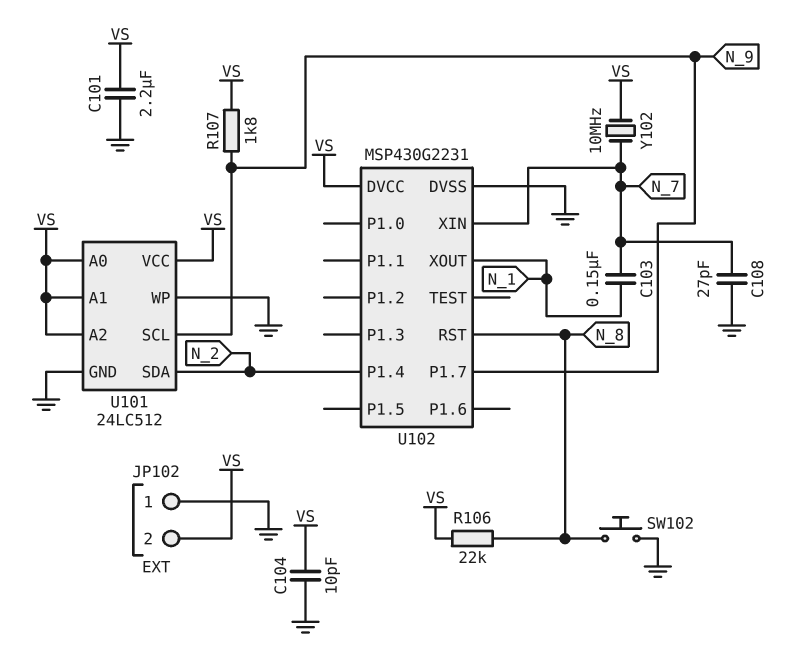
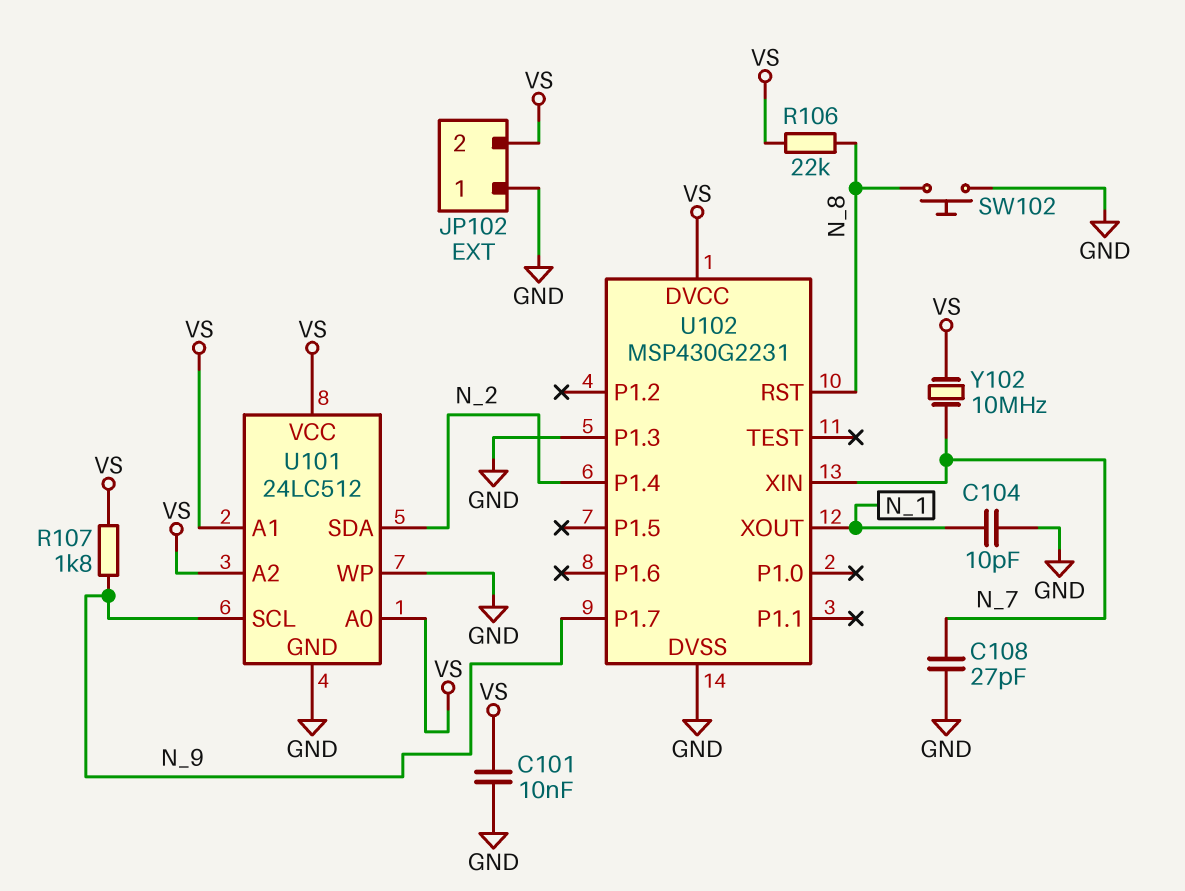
C101: 2.2uF (GND, VS) -> 10nF (GND, VS)
C103: 150nF (N_1, N_7) -> none
C104: 10pF (GND, VS) -> 10pF (GND, N_1)
U102 pin P1.3: none -> GND

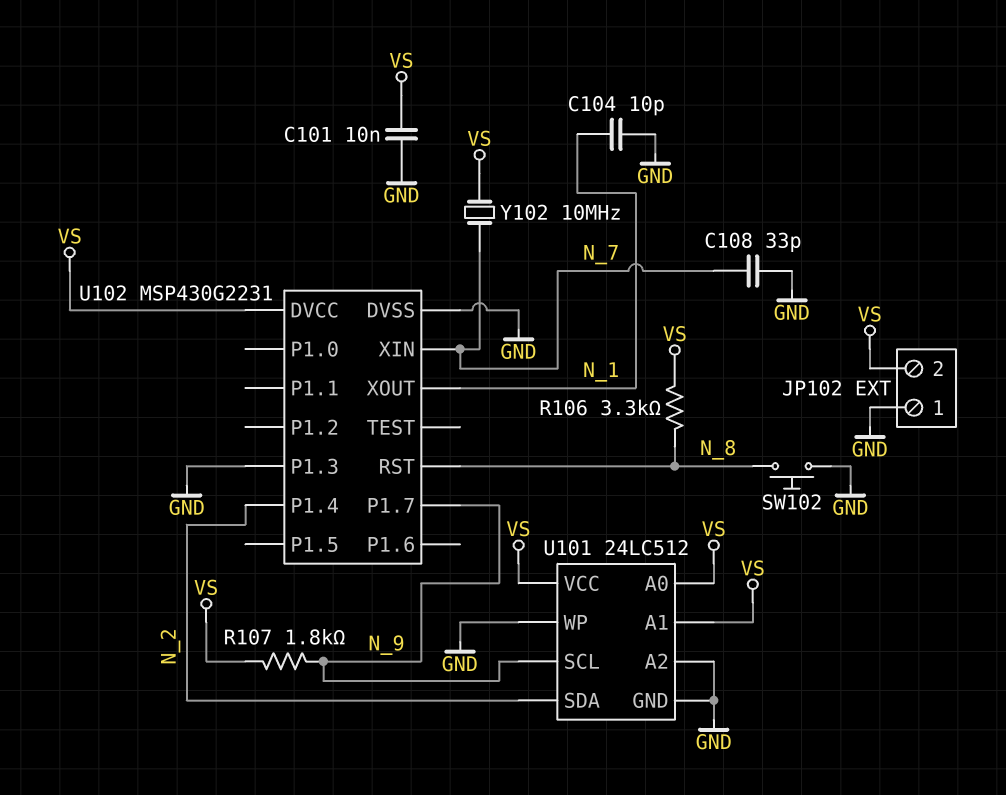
C108: 27pF (GND, N_7) -> 33pF (GND, N_7)
R106: 22k (N_8, VS) -> 3.3k (N_8, VS)
U101 pin A2: VS -> GND

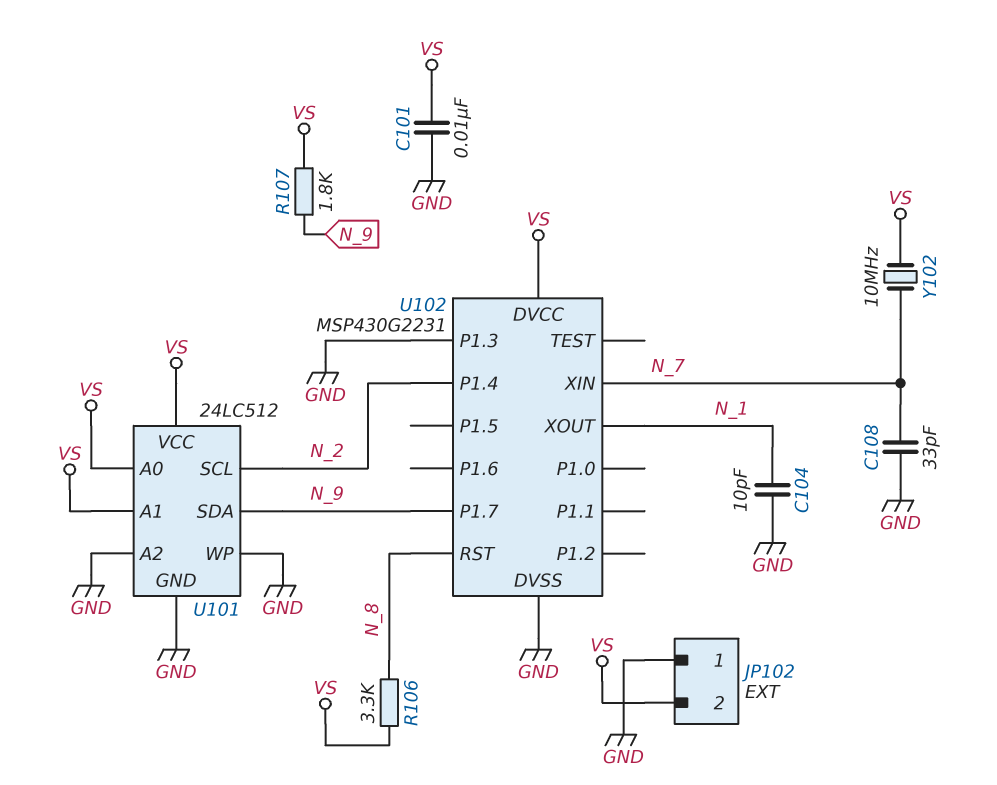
SW102: button (GND, N_8) -> none
U101 pin SCL: N_9 -> N_2
U101 pin SDA: N_2 -> N_9

